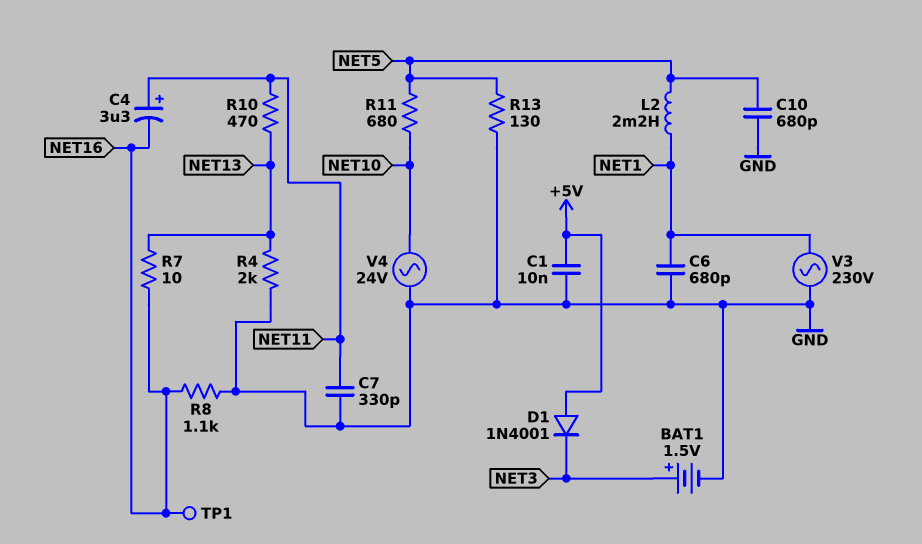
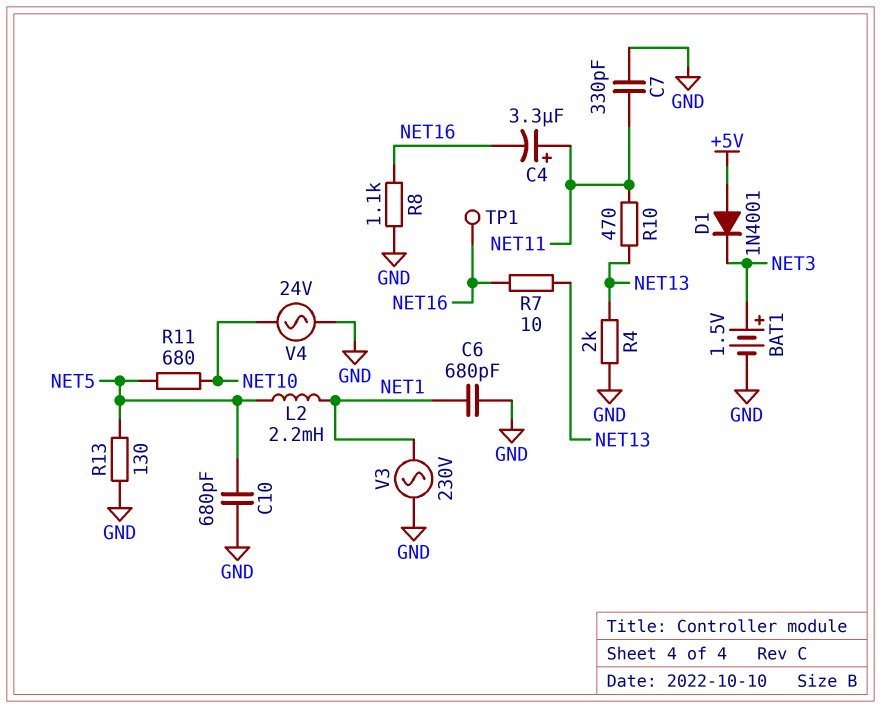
C1: 10nF (+5V, GND) -> none

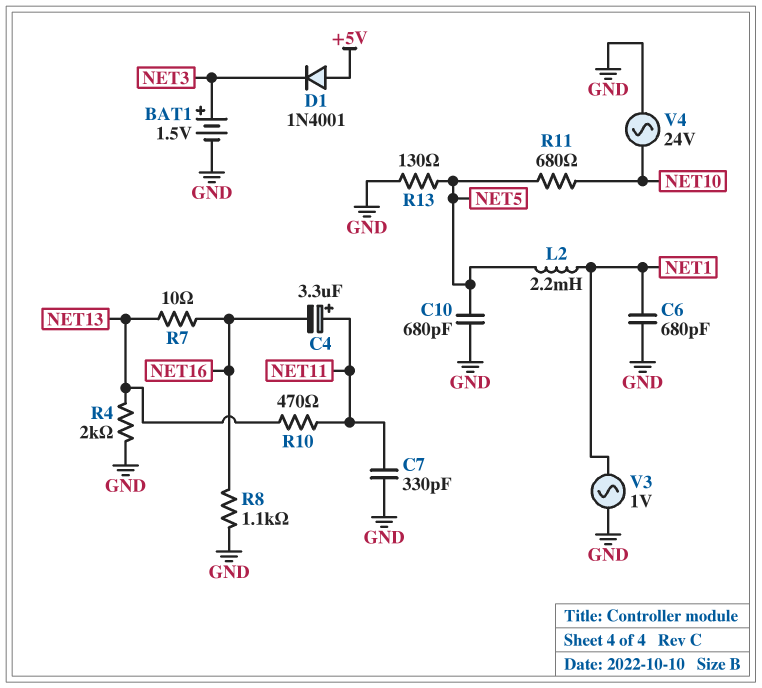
TP1: test point (NET16) -> none
V3: AC 230V (GND, NET1) -> AC 1V (GND, NET1)

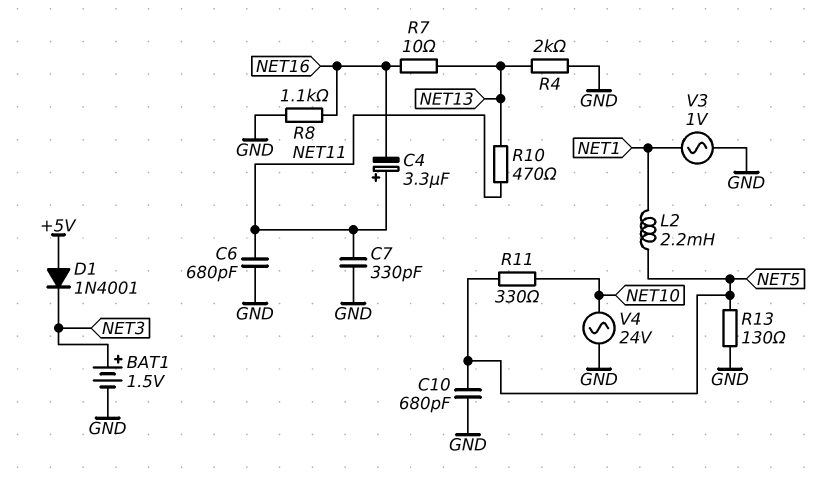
C6: 680pF (GND, NET1) -> 680pF (GND, NET11)
R11: 680 (NET5, NET10) -> 330 (NET5, NET10)

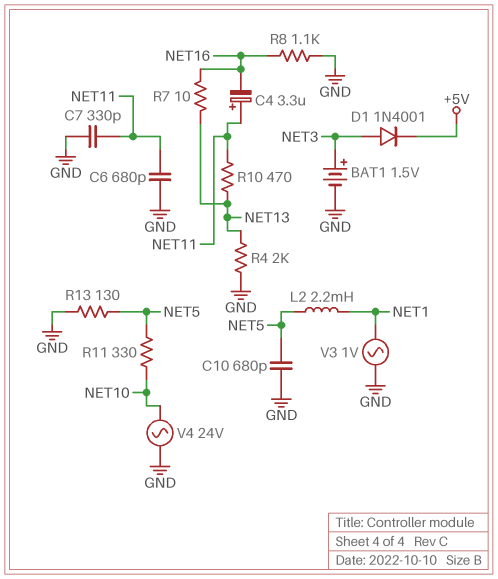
D1: diode 1N4001 (A +5V, K NET3) -> diode 1N4001 (A NET3, K +5V)

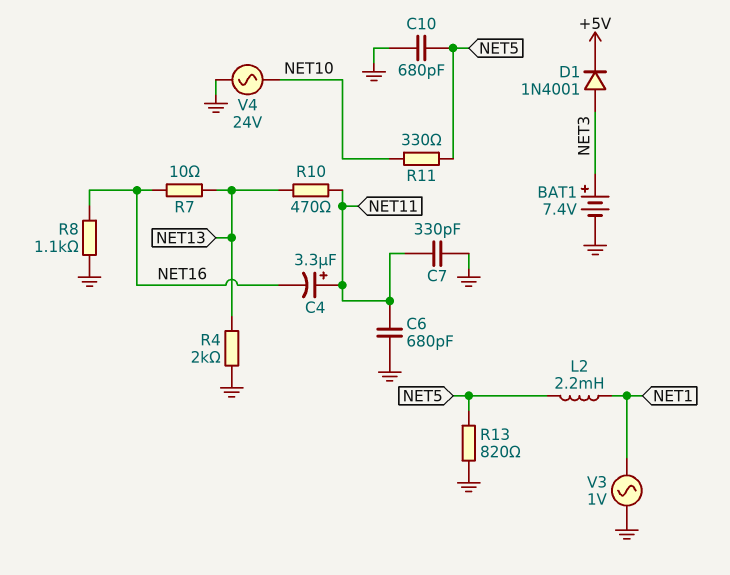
BAT1: 1.5V (plus NET3, minus GND) -> 7.4V (plus NET3, minus GND)
R13: 130 (GND, NET5) -> 820 (GND, NET5)

